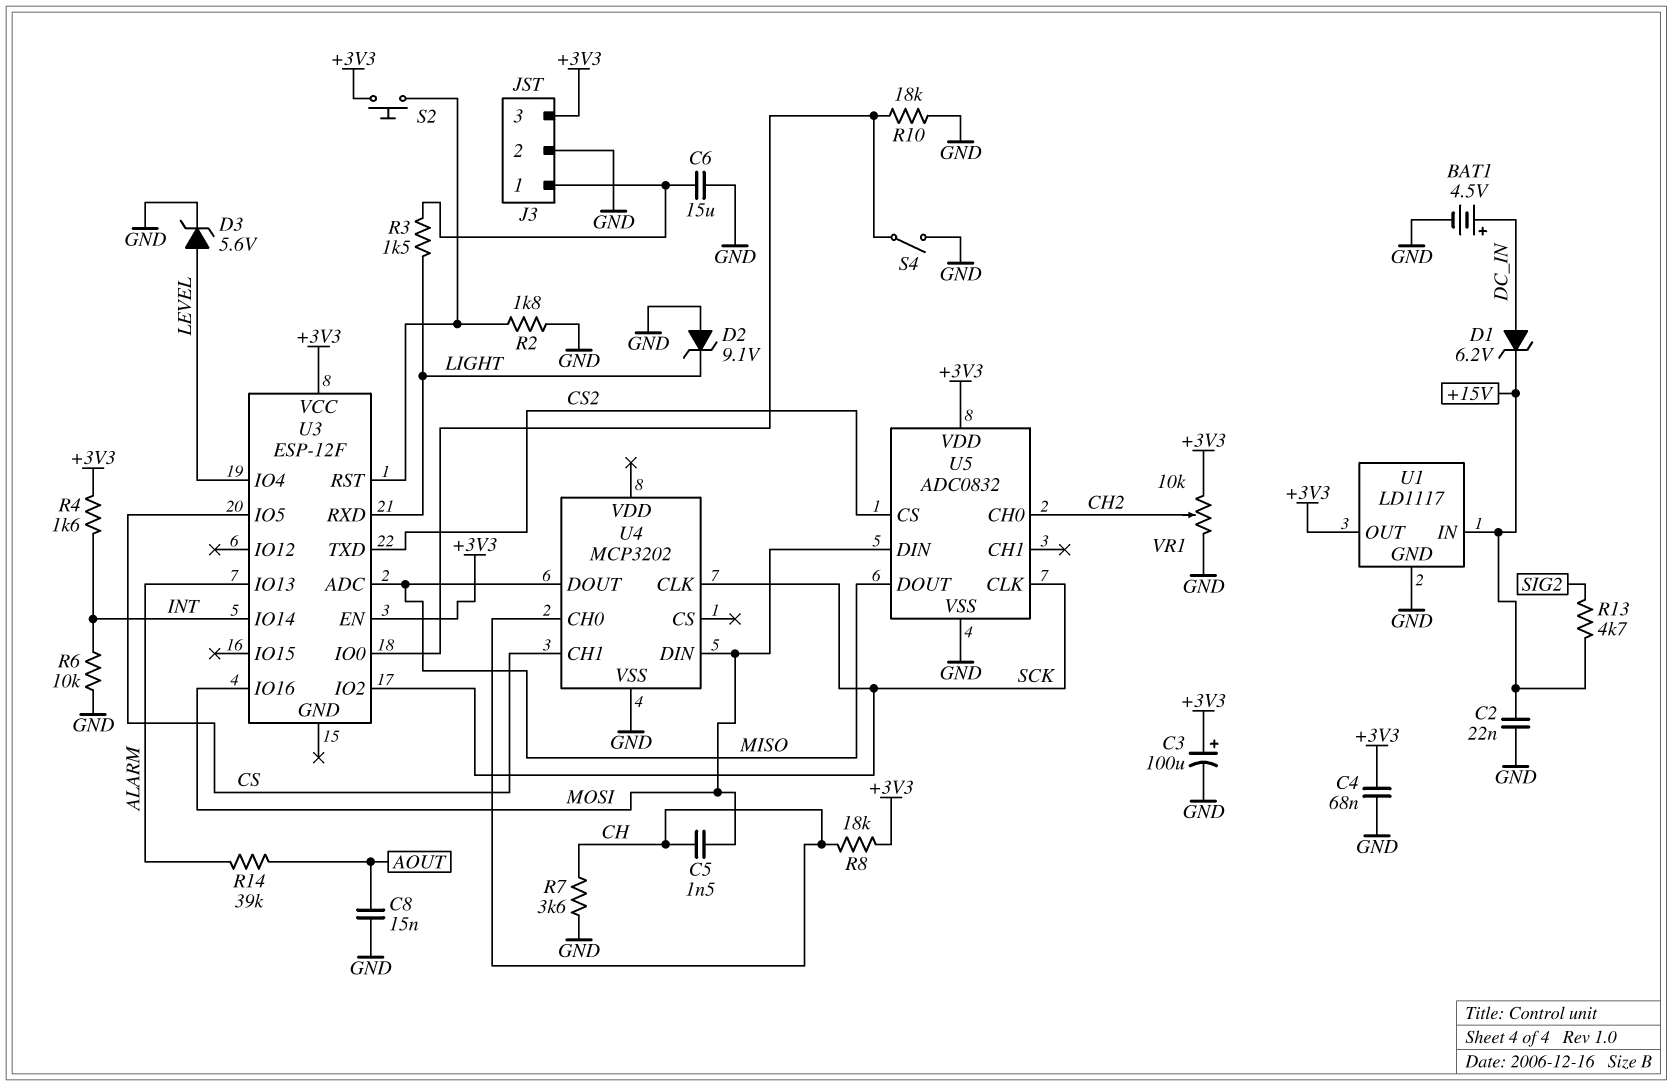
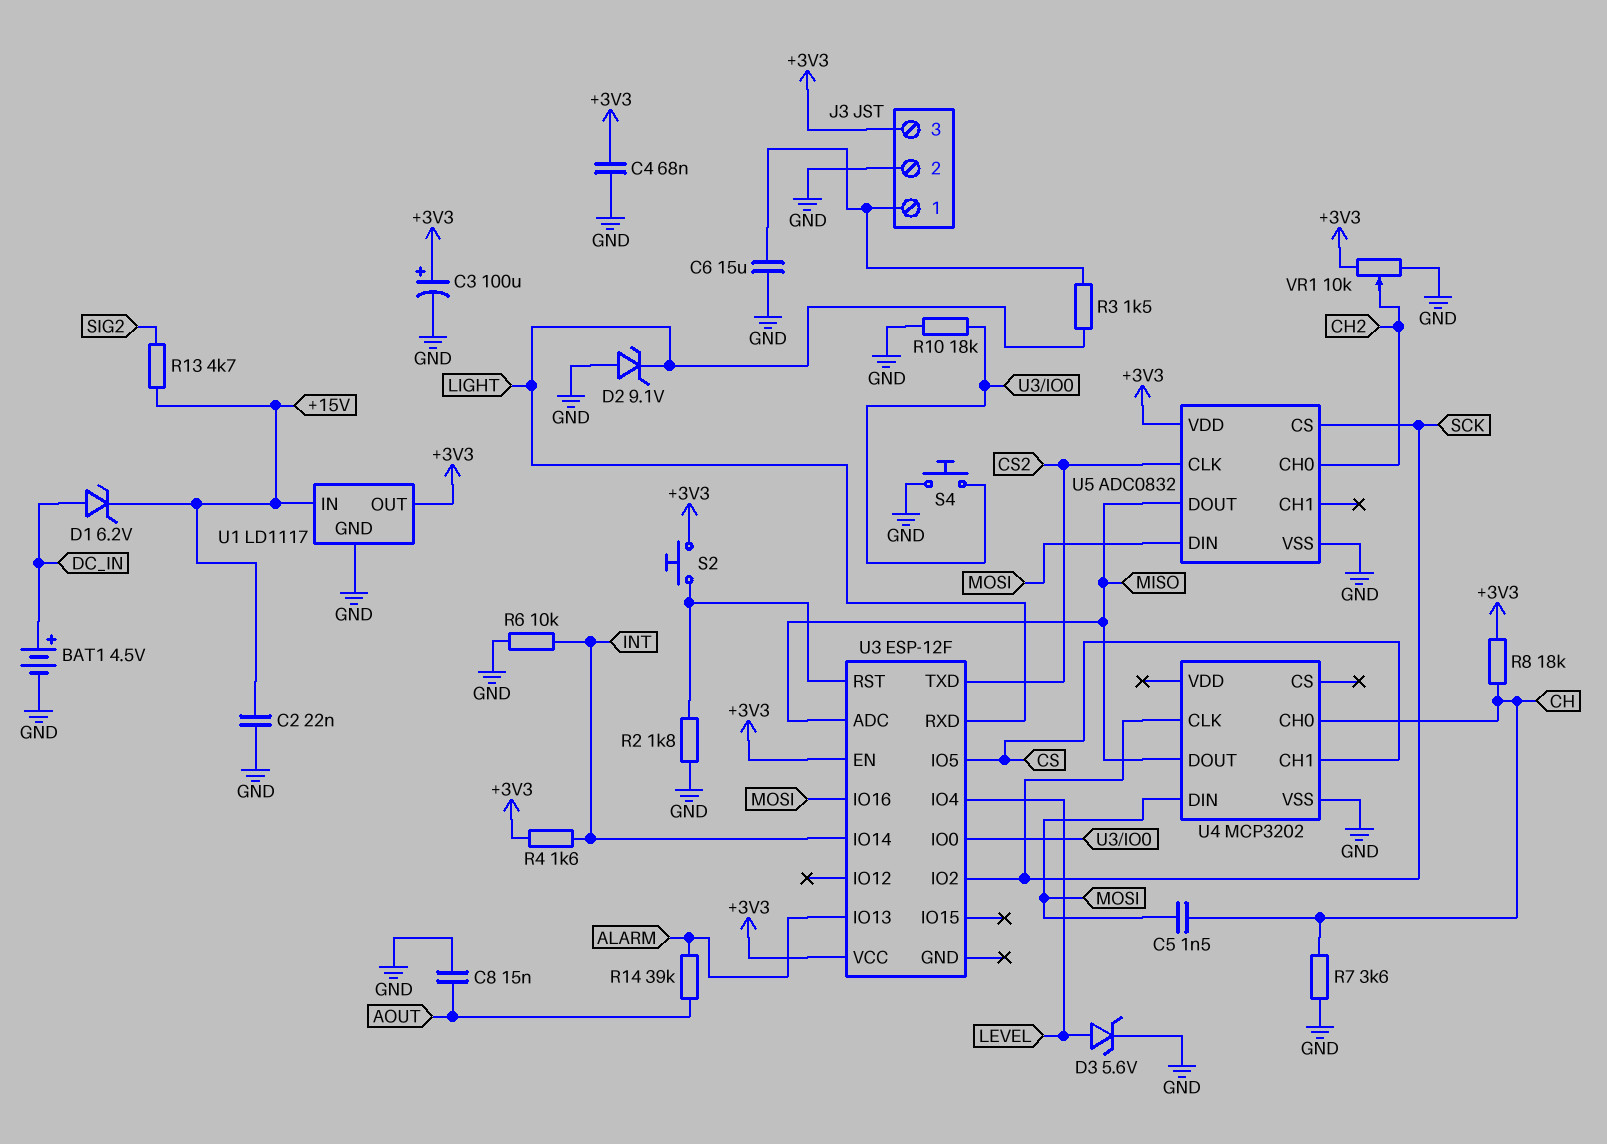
S4: switch (GND, U3/IO0) -> button (GND, U3/IO0)
U5 pin CLK: SCK -> CS2
U5 pin CS: CS2 -> SCK

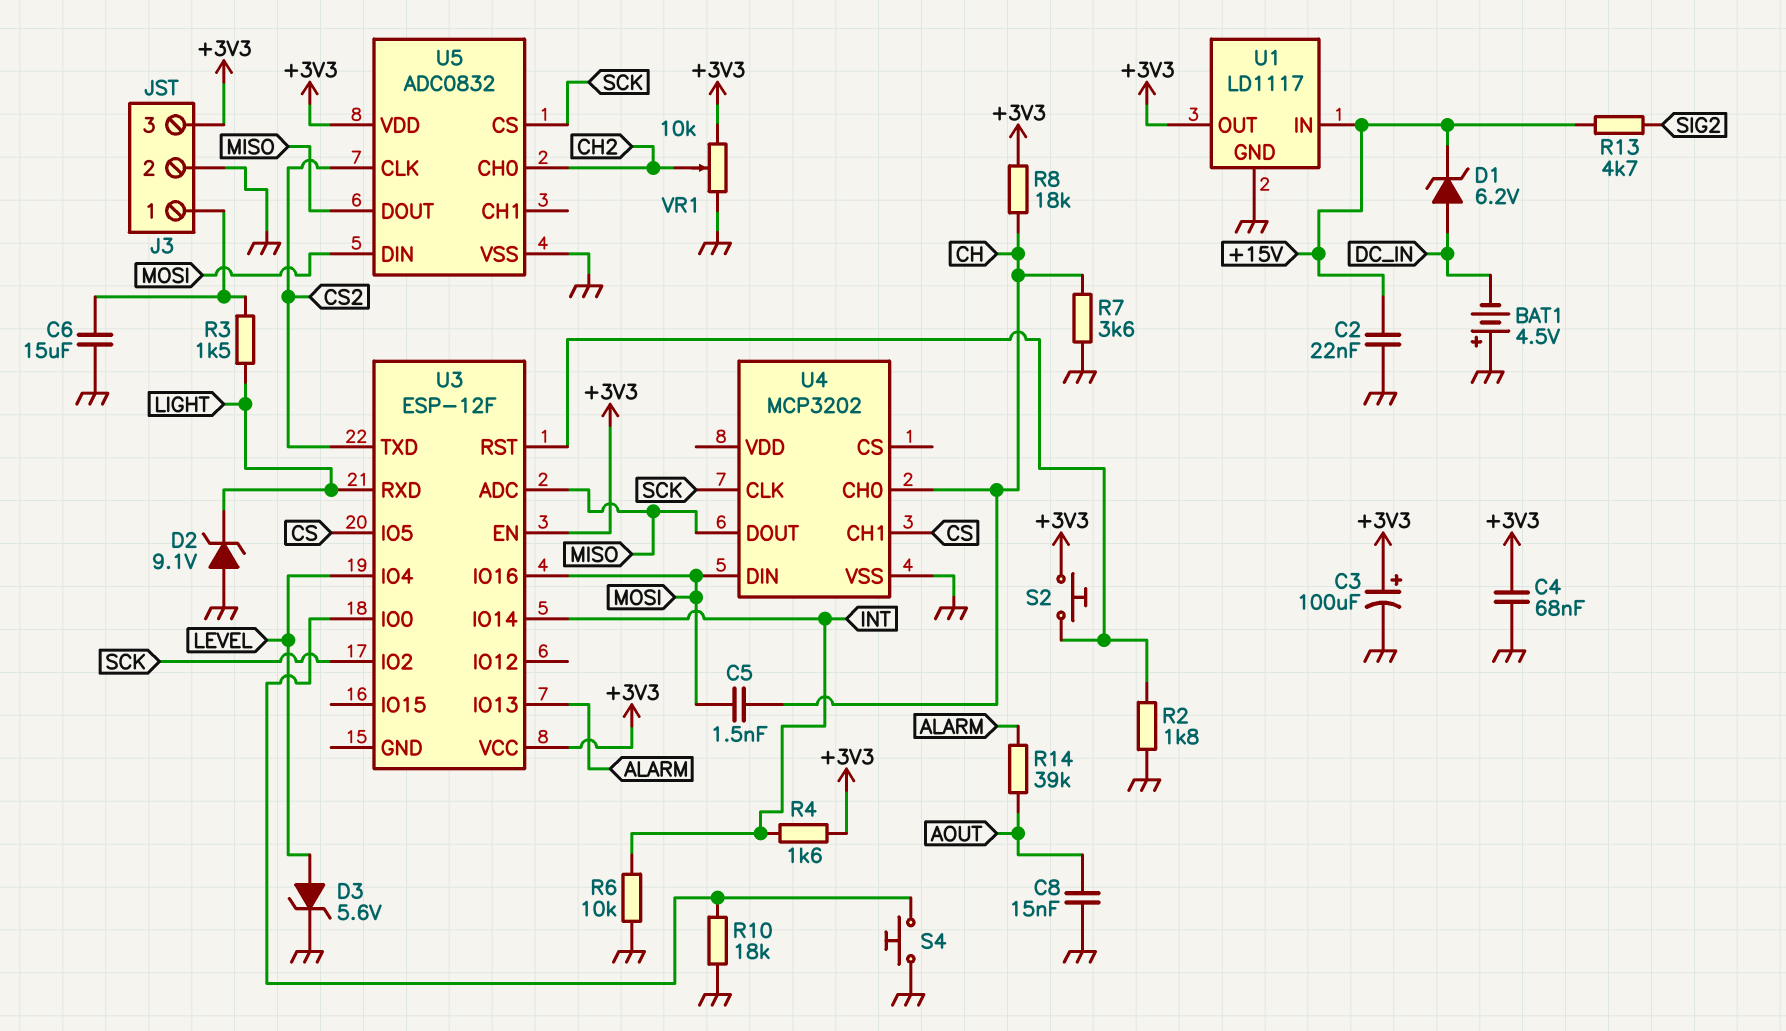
BAT1: 4.5V (plus DC_IN, minus GND) -> 4.5V (plus GND, minus DC_IN)

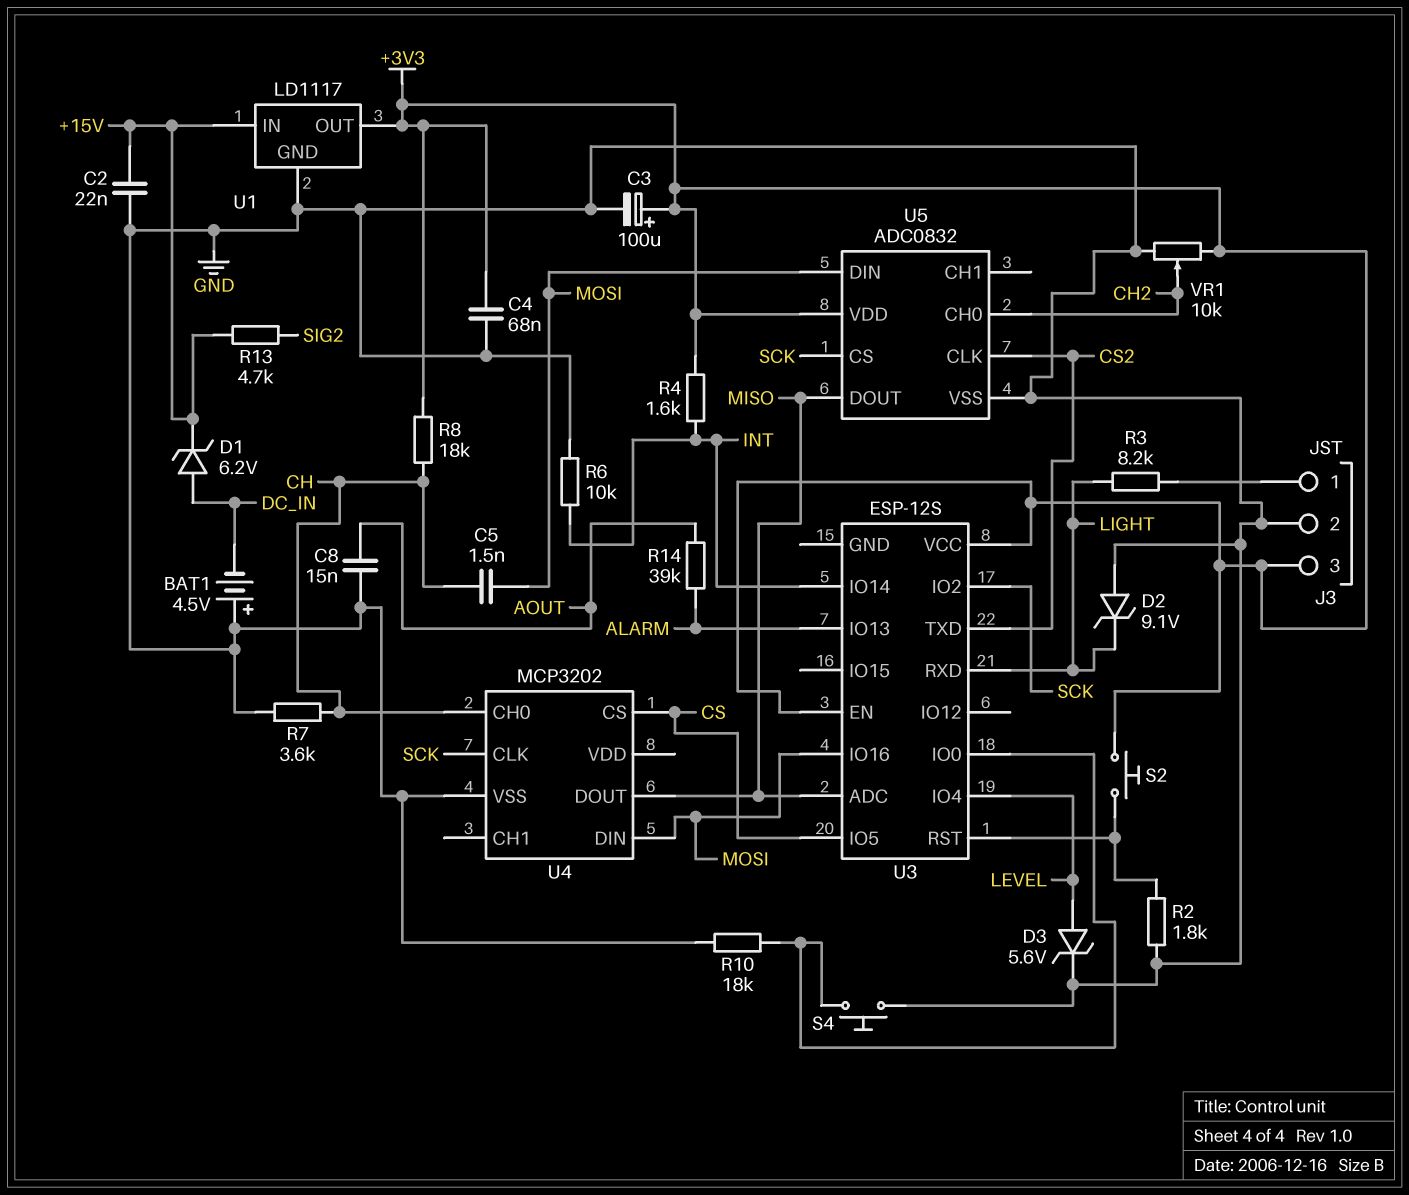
C6: 15uF (GND, J3/1) -> none
R3: 1.5k (J3/1, LIGHT) -> 8.2k (J3/1, LIGHT)
U3: ESP-12F -> ESP-12S
U4 pin CH1: CS -> none
U4 pin CS: none -> CS

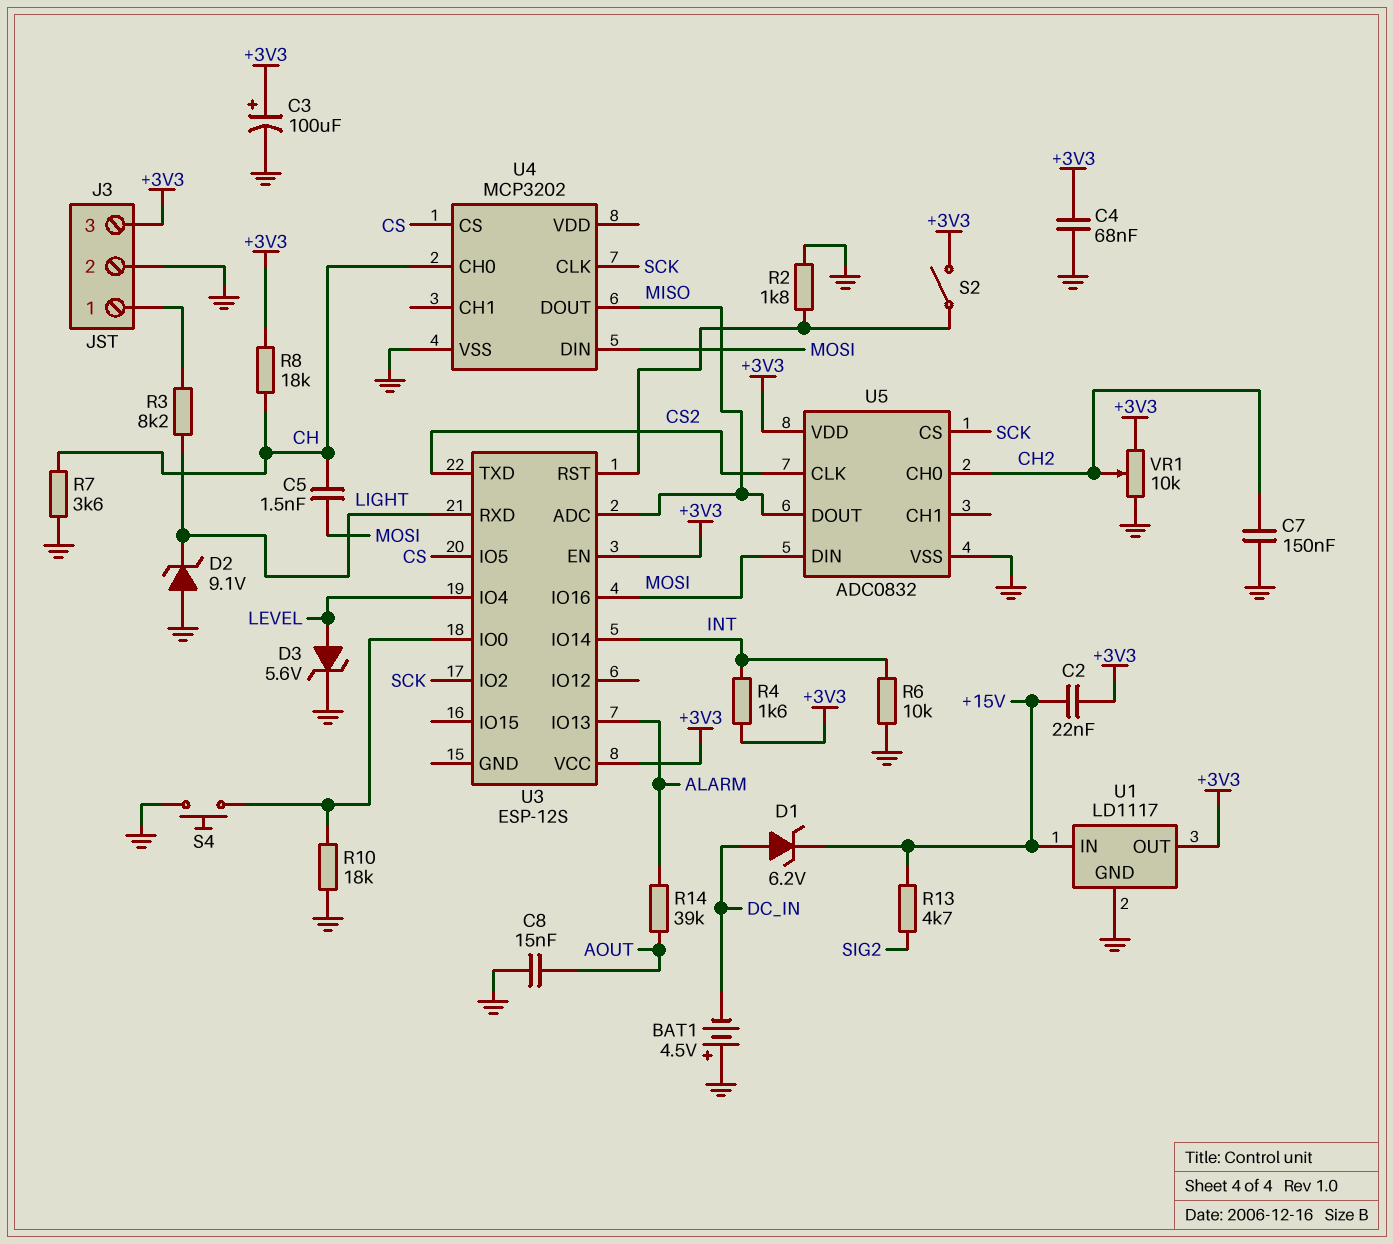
C2: 22nF (+15V, GND) -> 22nF (+3V3, +15V)
C7: none -> 150nF (CH2, GND)
S2: button (+3V3, U3/RST) -> switch (+3V3, U3/RST)

